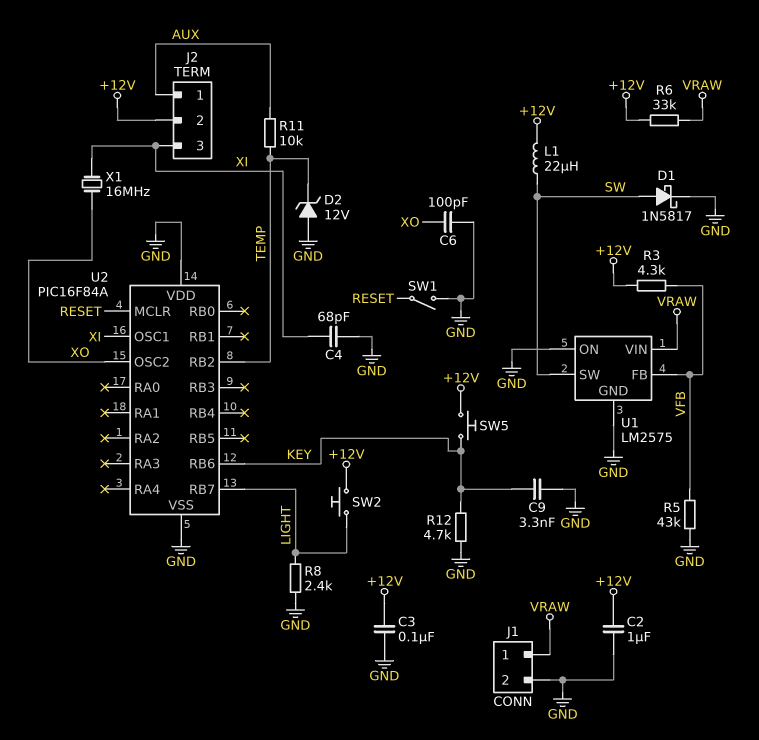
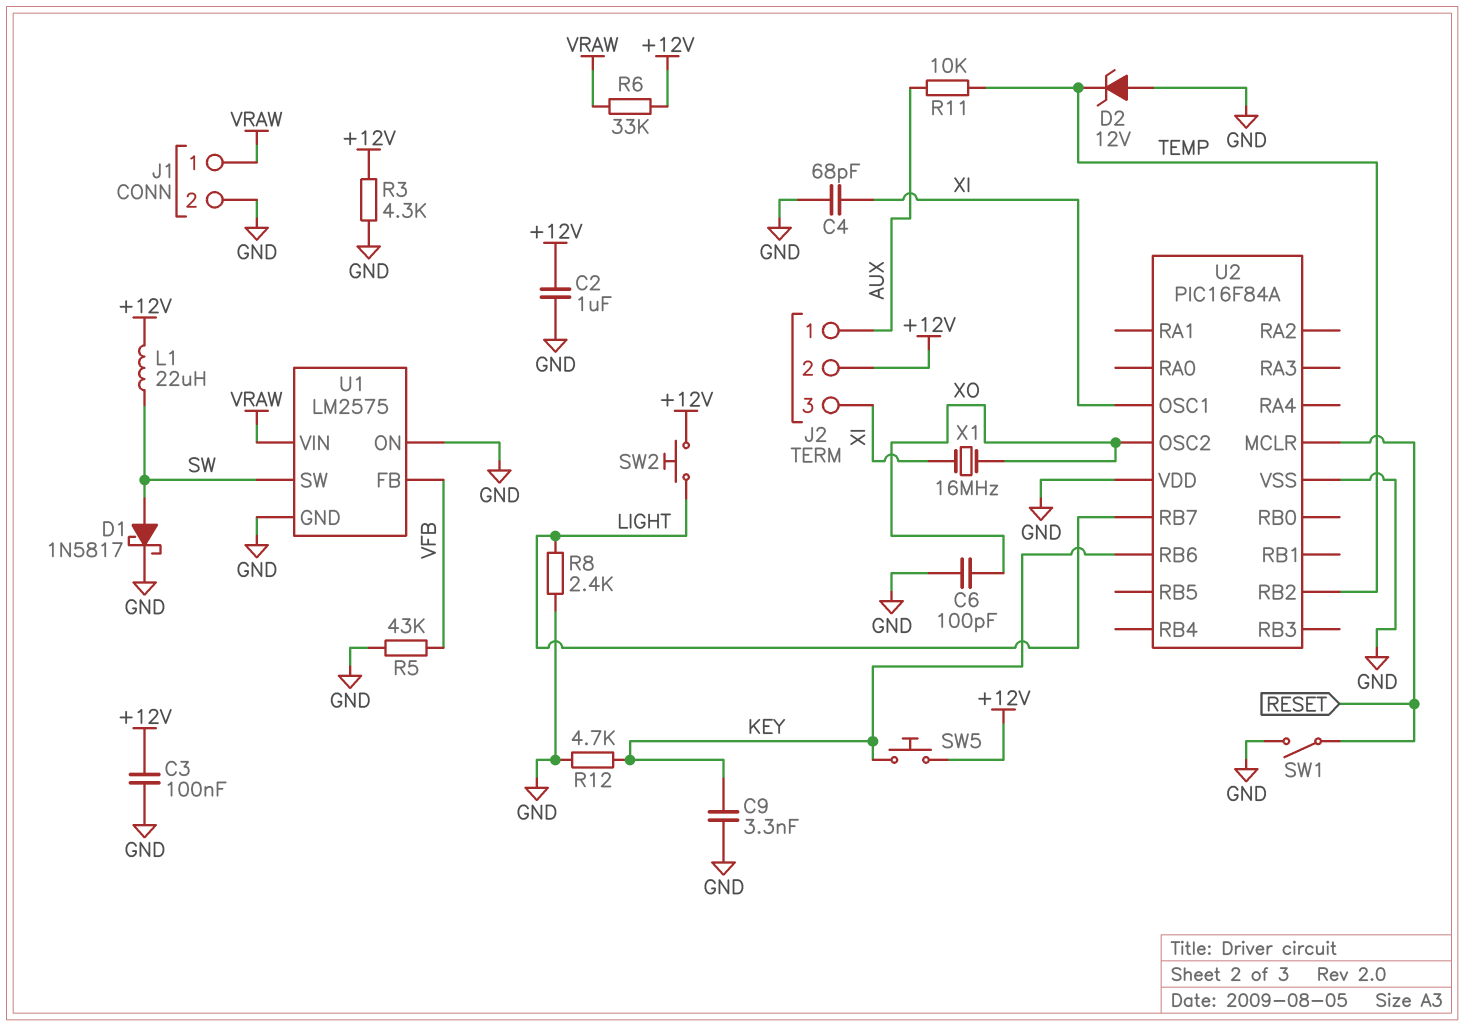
R3: 4.3k (+12V, VFB) -> 4.3k (+12V, GND)

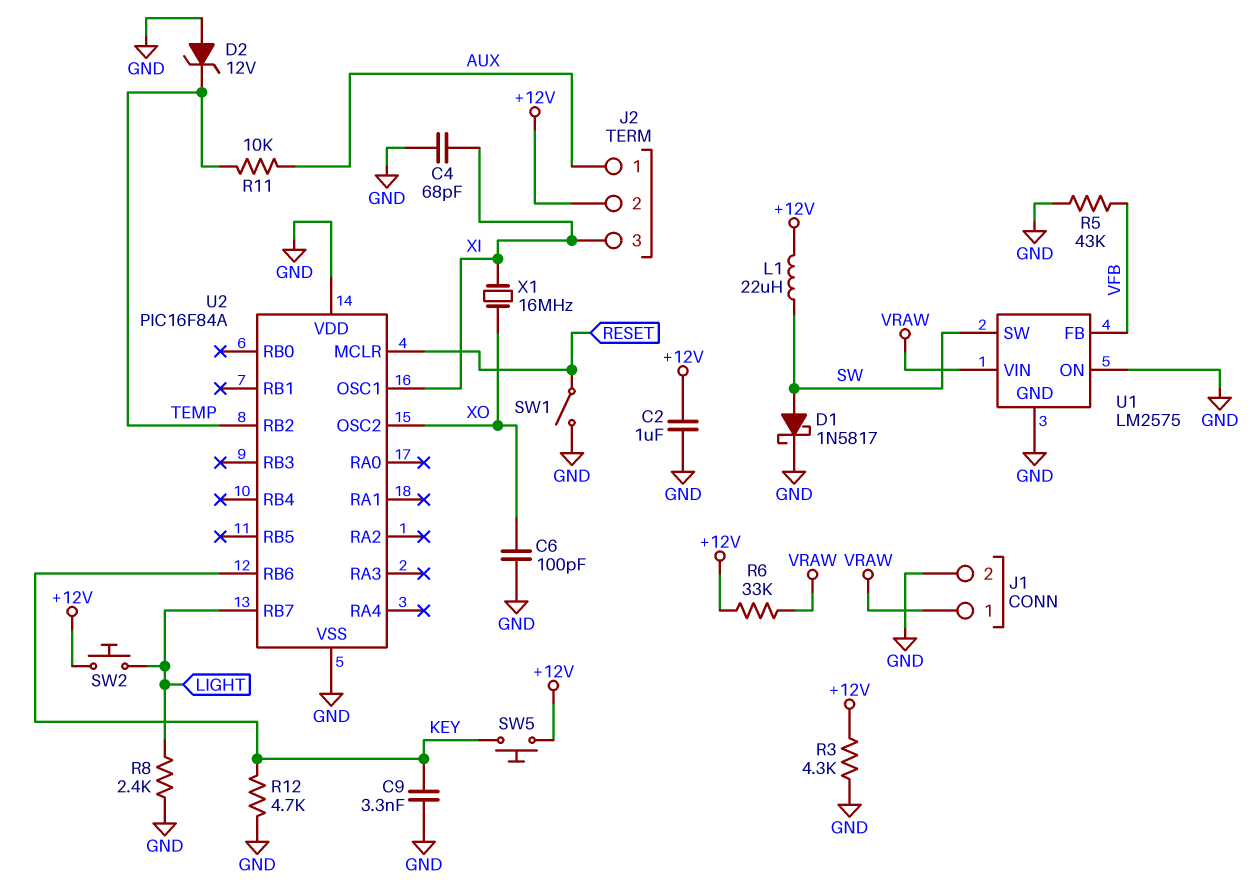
C3: 100nF (+12V, GND) -> none

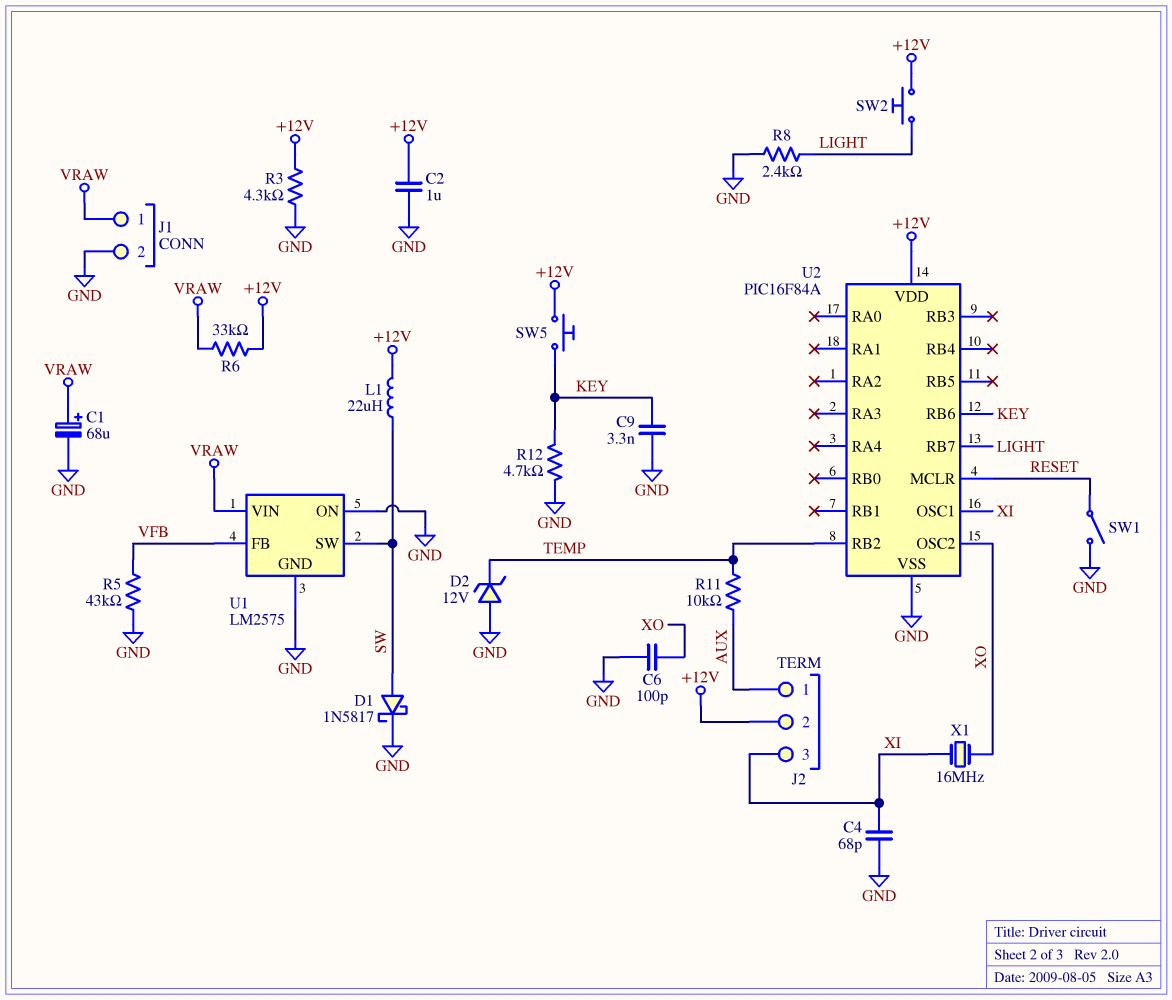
C1: none -> 68uF (plus VRAW, minus GND)
U2 pin VDD: GND -> +12V

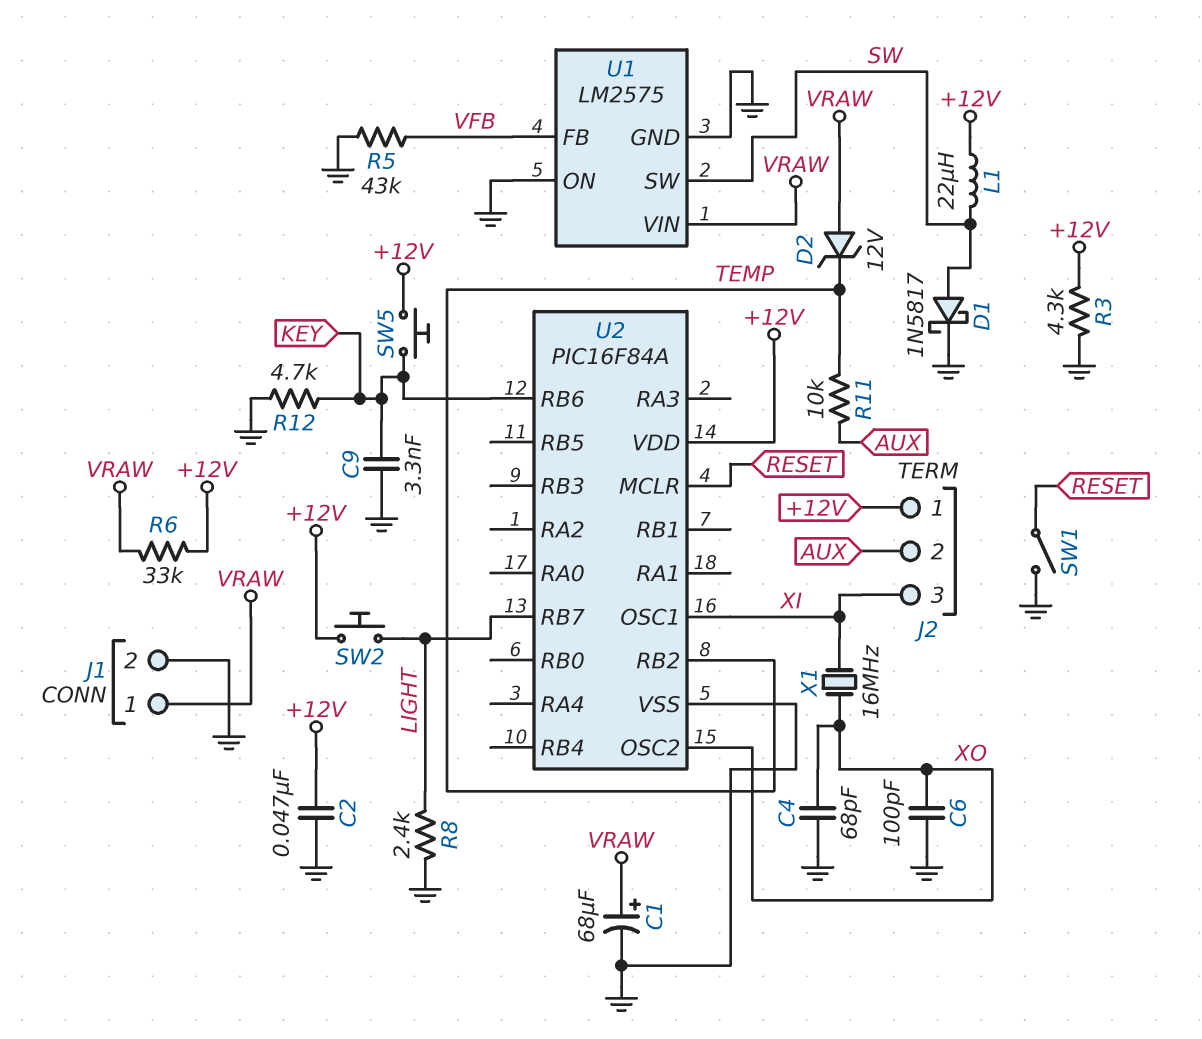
C2: 1uF (+12V, GND) -> 47nF (+12V, GND)
C4: 68pF (GND, XI) -> 68pF (GND, XO)
D2: zener 12V (A GND, K TEMP) -> zener 12V (A VRAW, K TEMP)
J2 pin 1: AUX -> +12V
J2 pin 2: +12V -> AUX

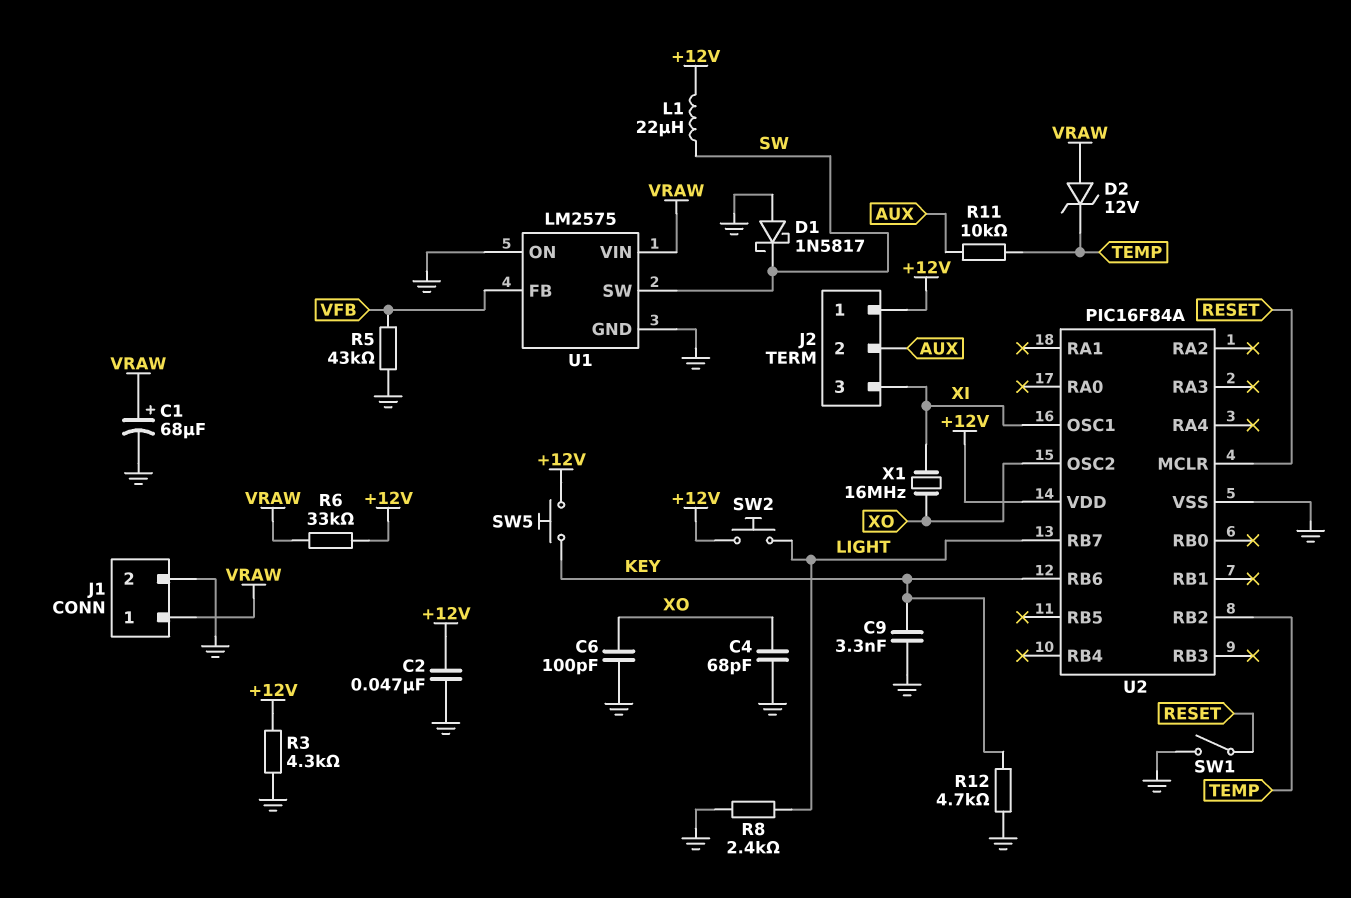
D1: schottky 1N5817 (A SW, K GND) -> schottky 1N5817 (A GND, K SW)

